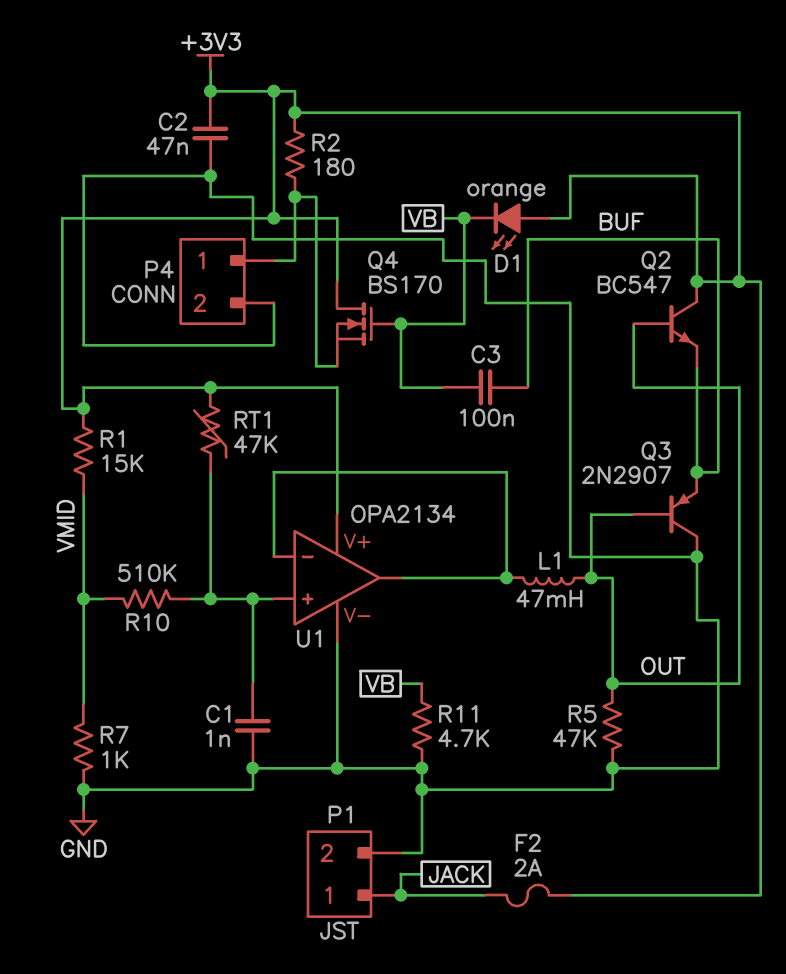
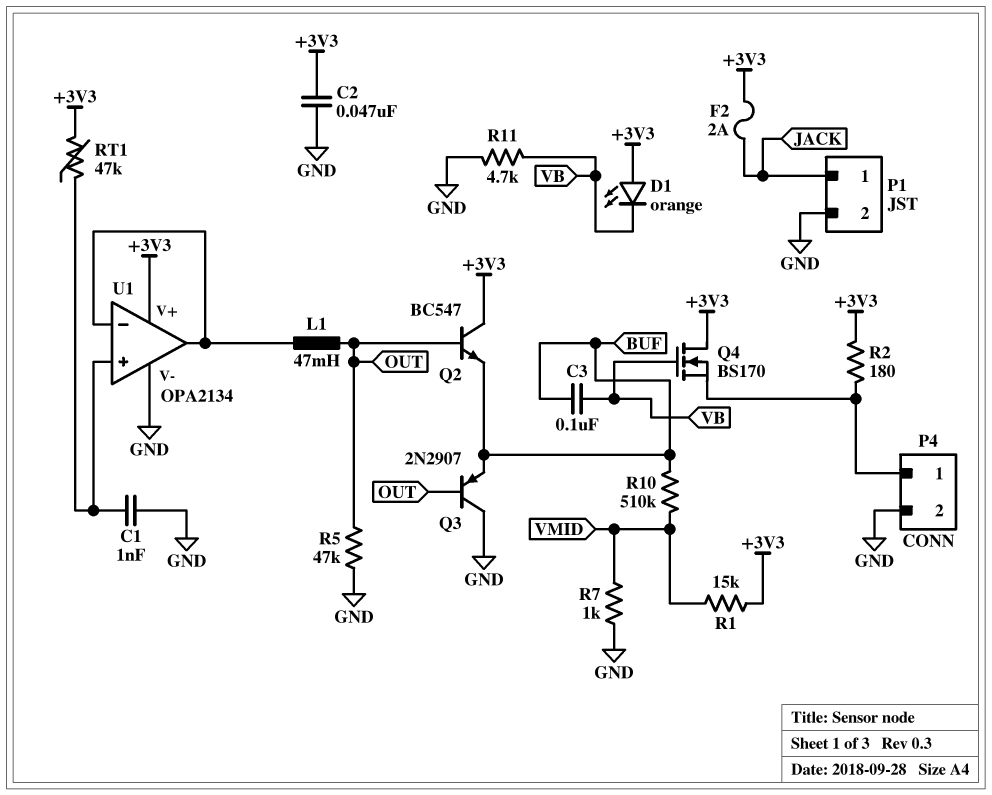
R10: 510k (U1/in+, VMID) -> 510k (BUF, VMID)

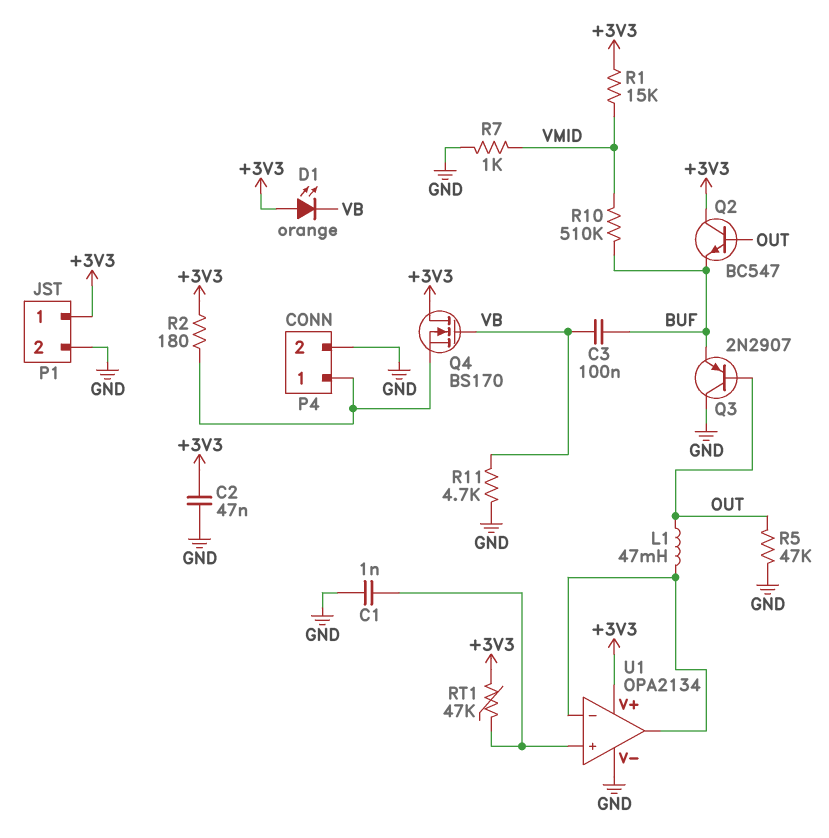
F2: 2A (+3V3, JACK) -> none
P1 pin 1: JACK -> +3V3

